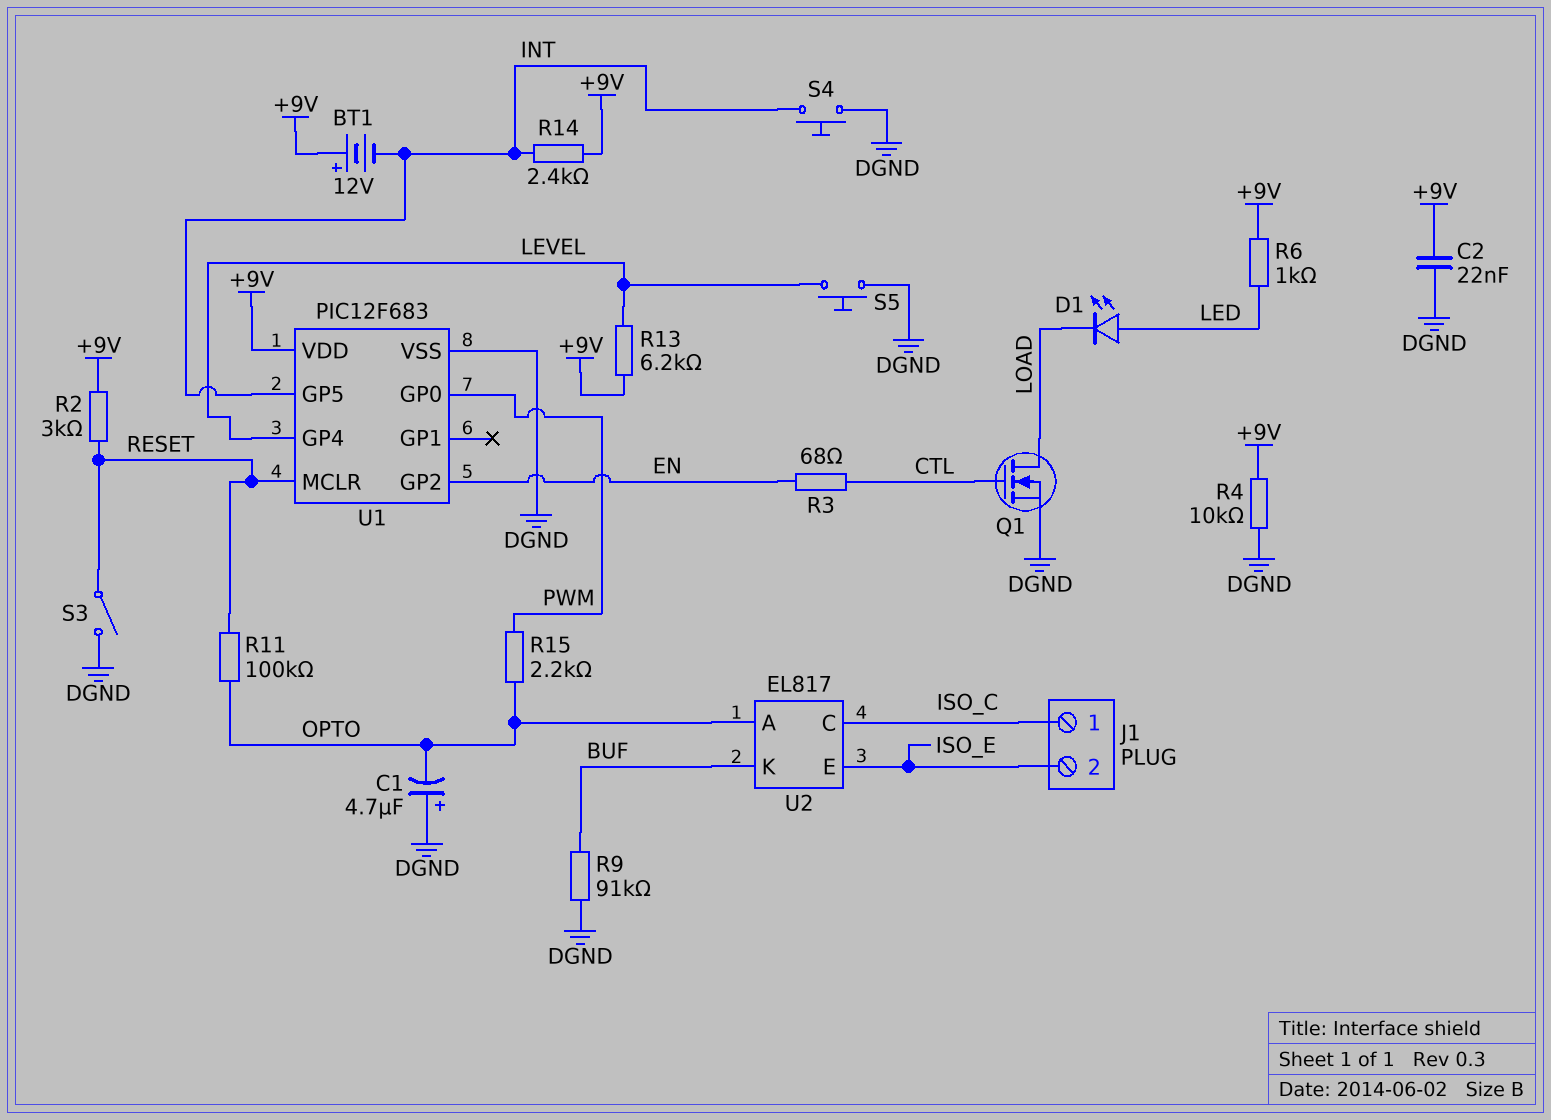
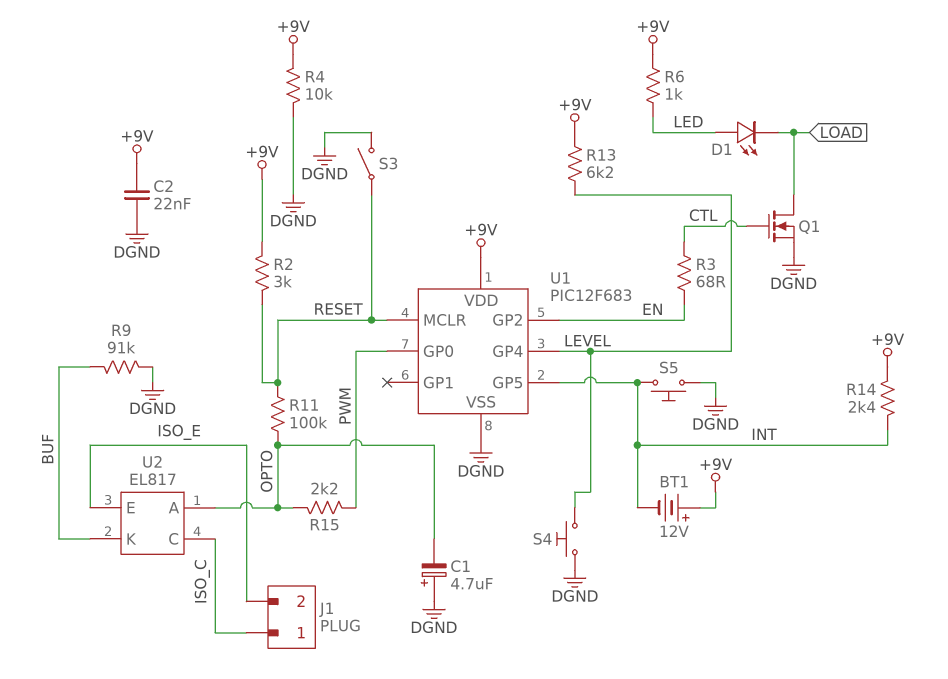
S4: button (DGND, INT) -> button (DGND, LEVEL)
S5: button (DGND, LEVEL) -> button (DGND, INT)

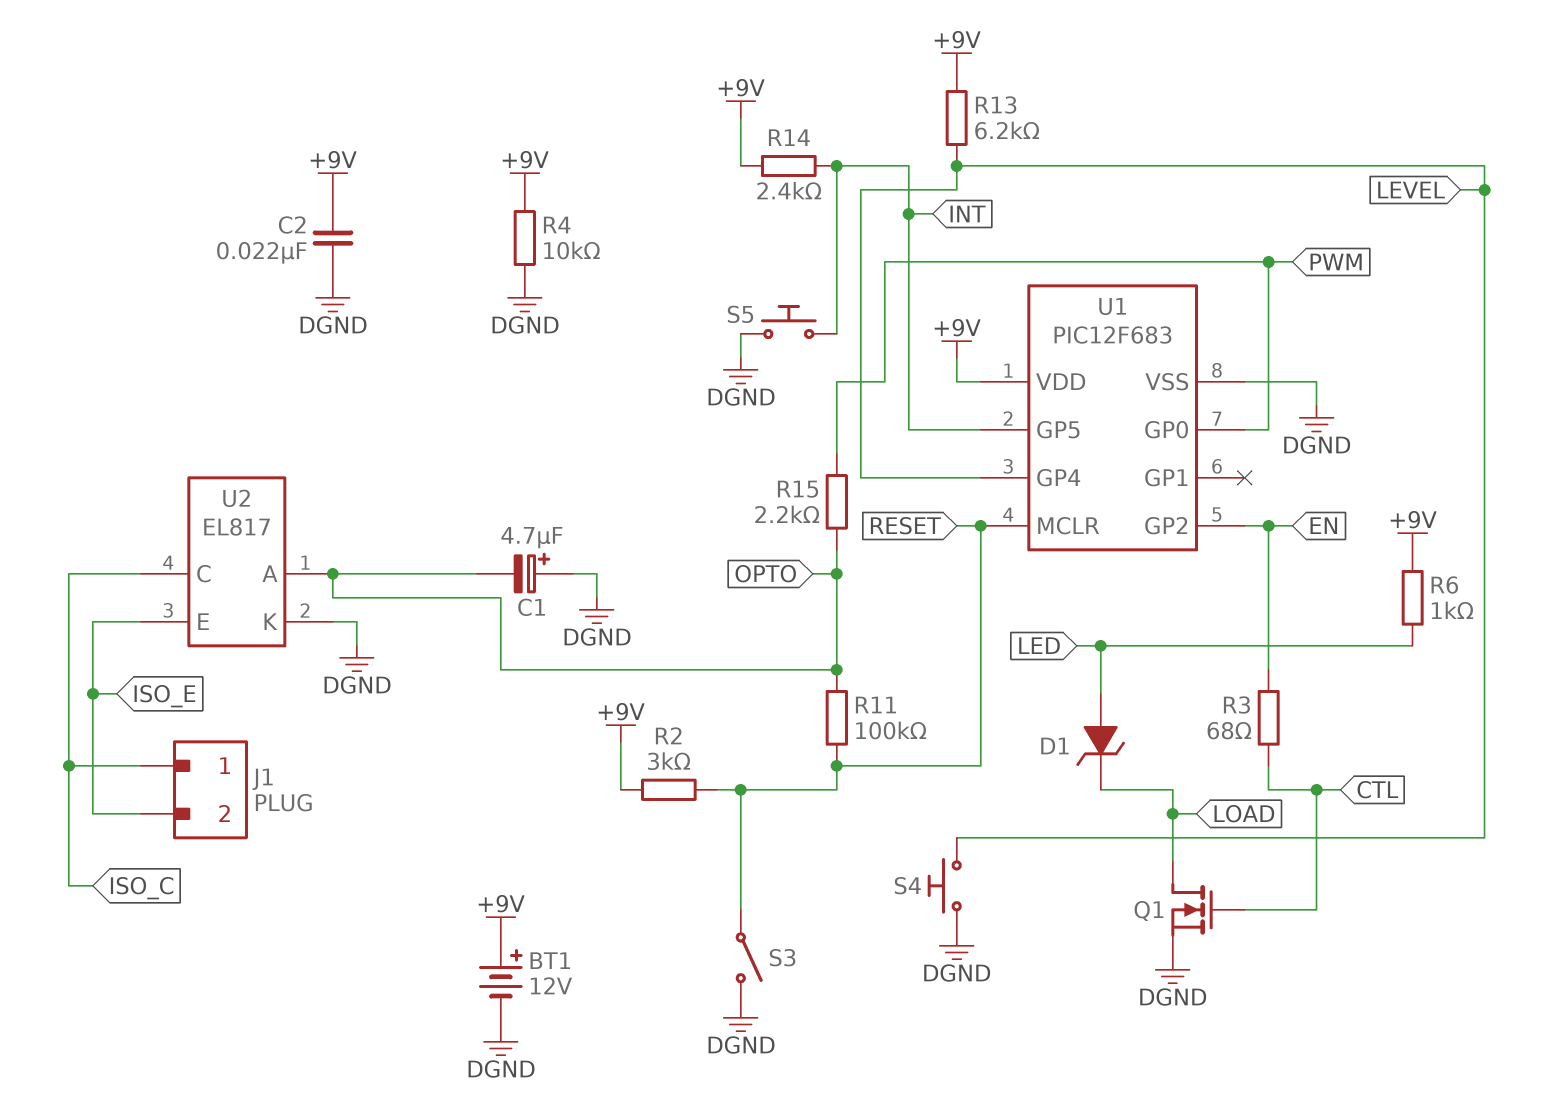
BT1: 12V (plus +9V, minus INT) -> 12V (plus +9V, minus DGND)
D1: LED (A LED, K LOAD) -> zener (A LED, K LOAD)
R9: 91k (BUF, DGND) -> none
U2 pin K: BUF -> DGND

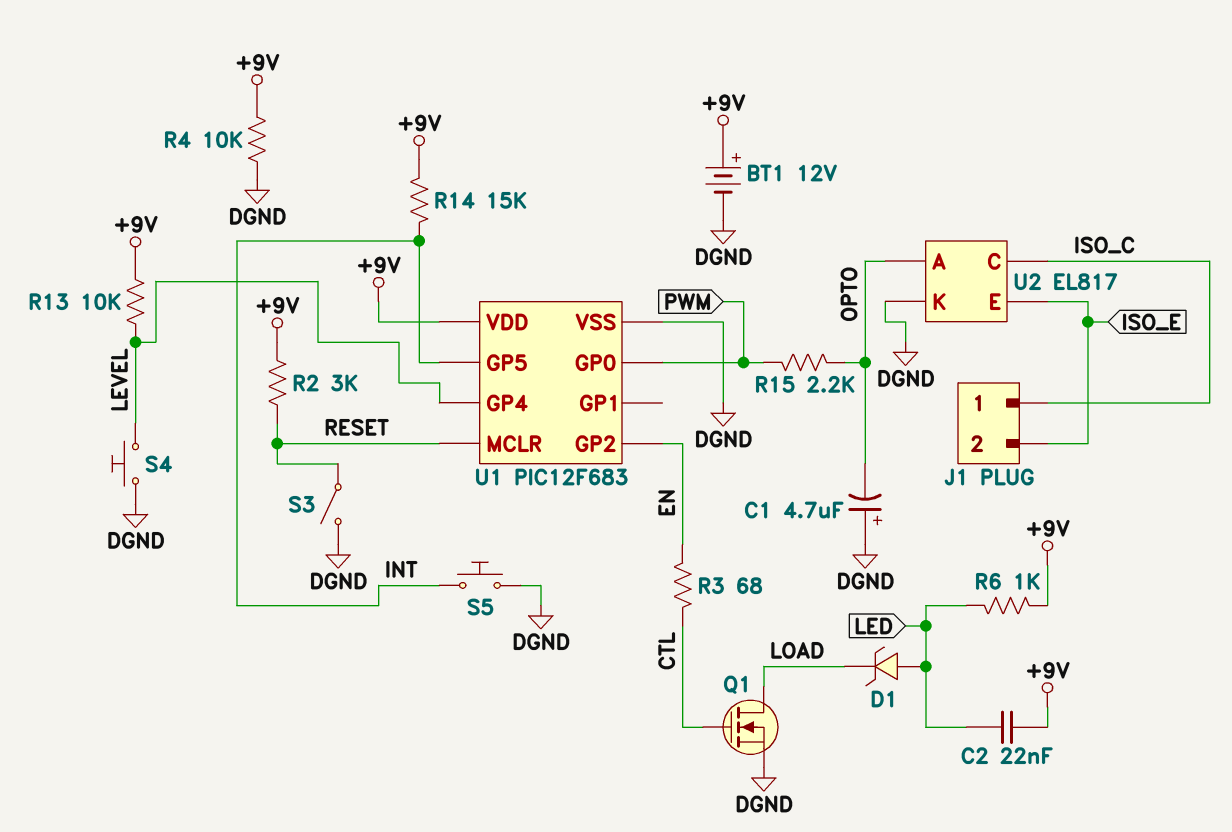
C2: 22nF (+9V, DGND) -> 22nF (+9V, LED)
R11: 100k (OPTO, RESET) -> none
R13: 6.2k (+9V, LEVEL) -> 10k (+9V, LEVEL)
R14: 2.4k (+9V, INT) -> 15k (+9V, INT)

